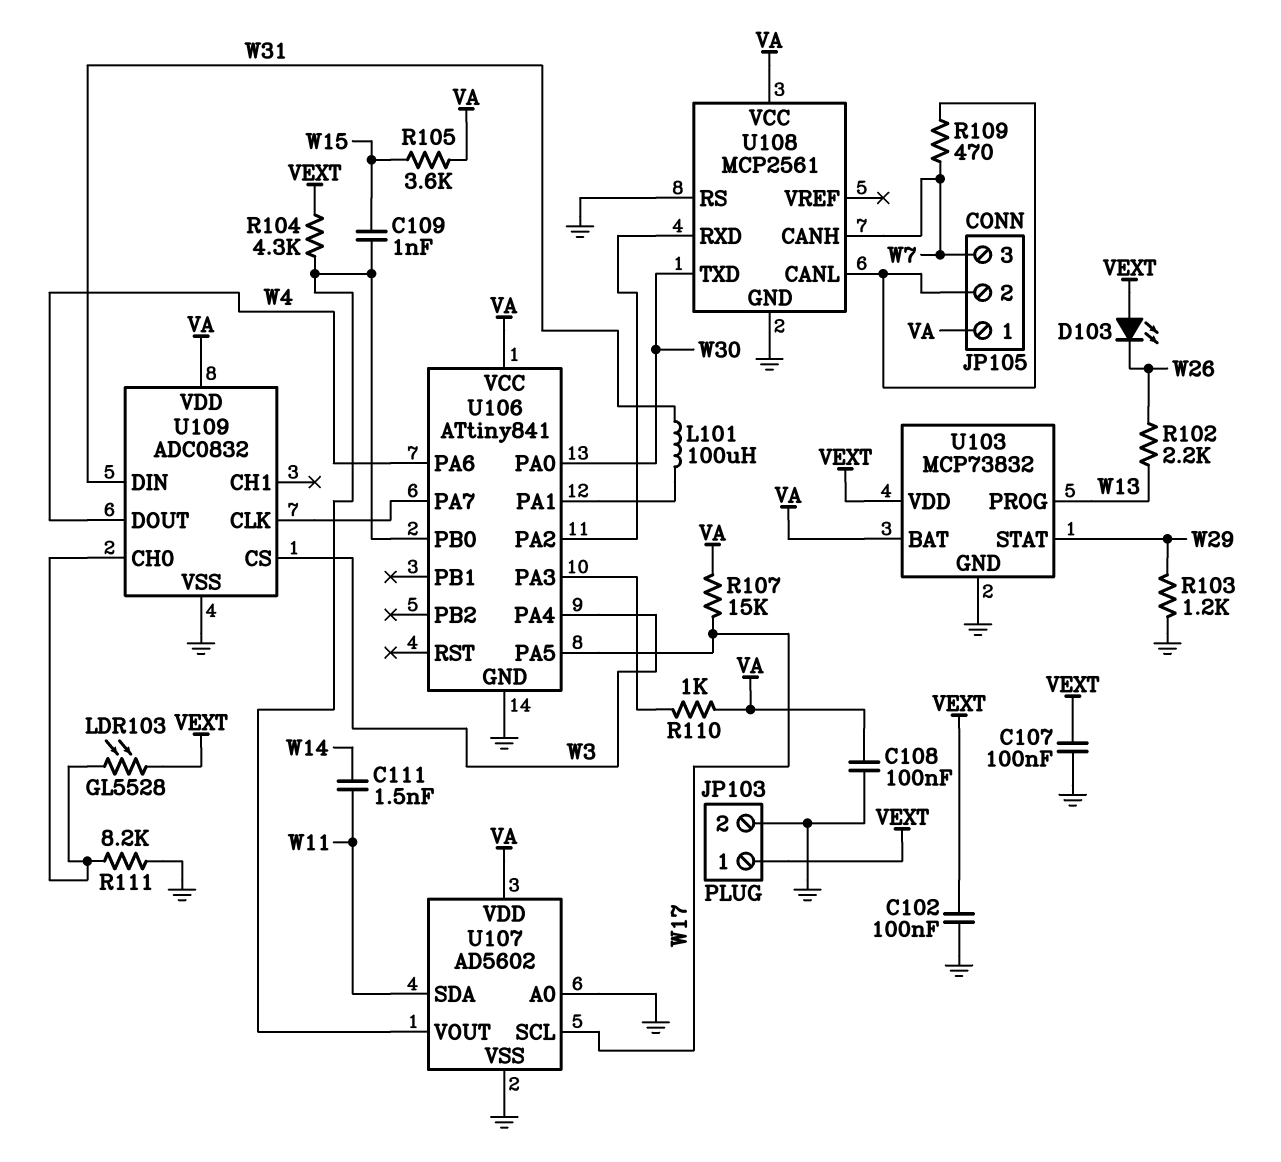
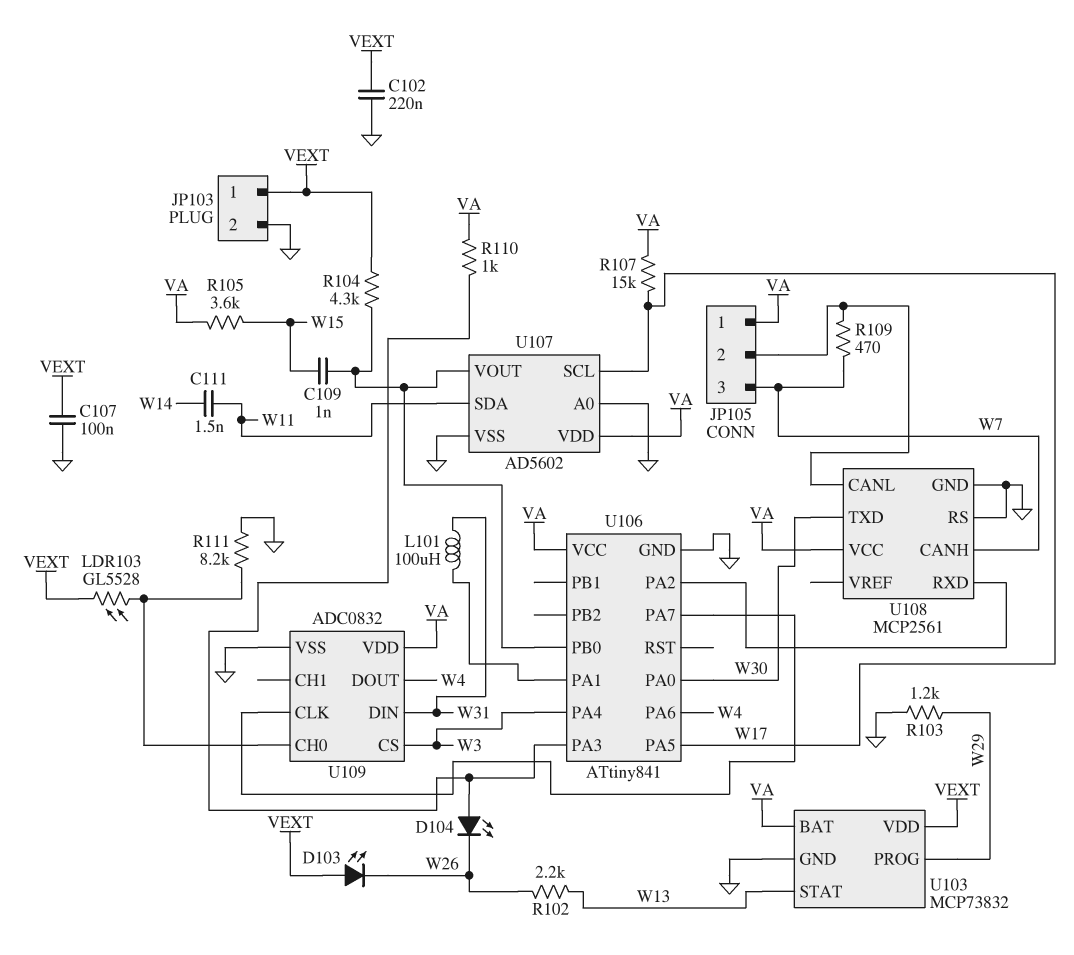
C102: 100nF (GND, VEXT) -> 220nF (GND, VEXT)
C108: 100nF (GND, VA) -> none
D104: none -> LED (A U106/PA3, K W26)
U103 pin PROG: W13 -> W29
U103 pin STAT: W29 -> W13

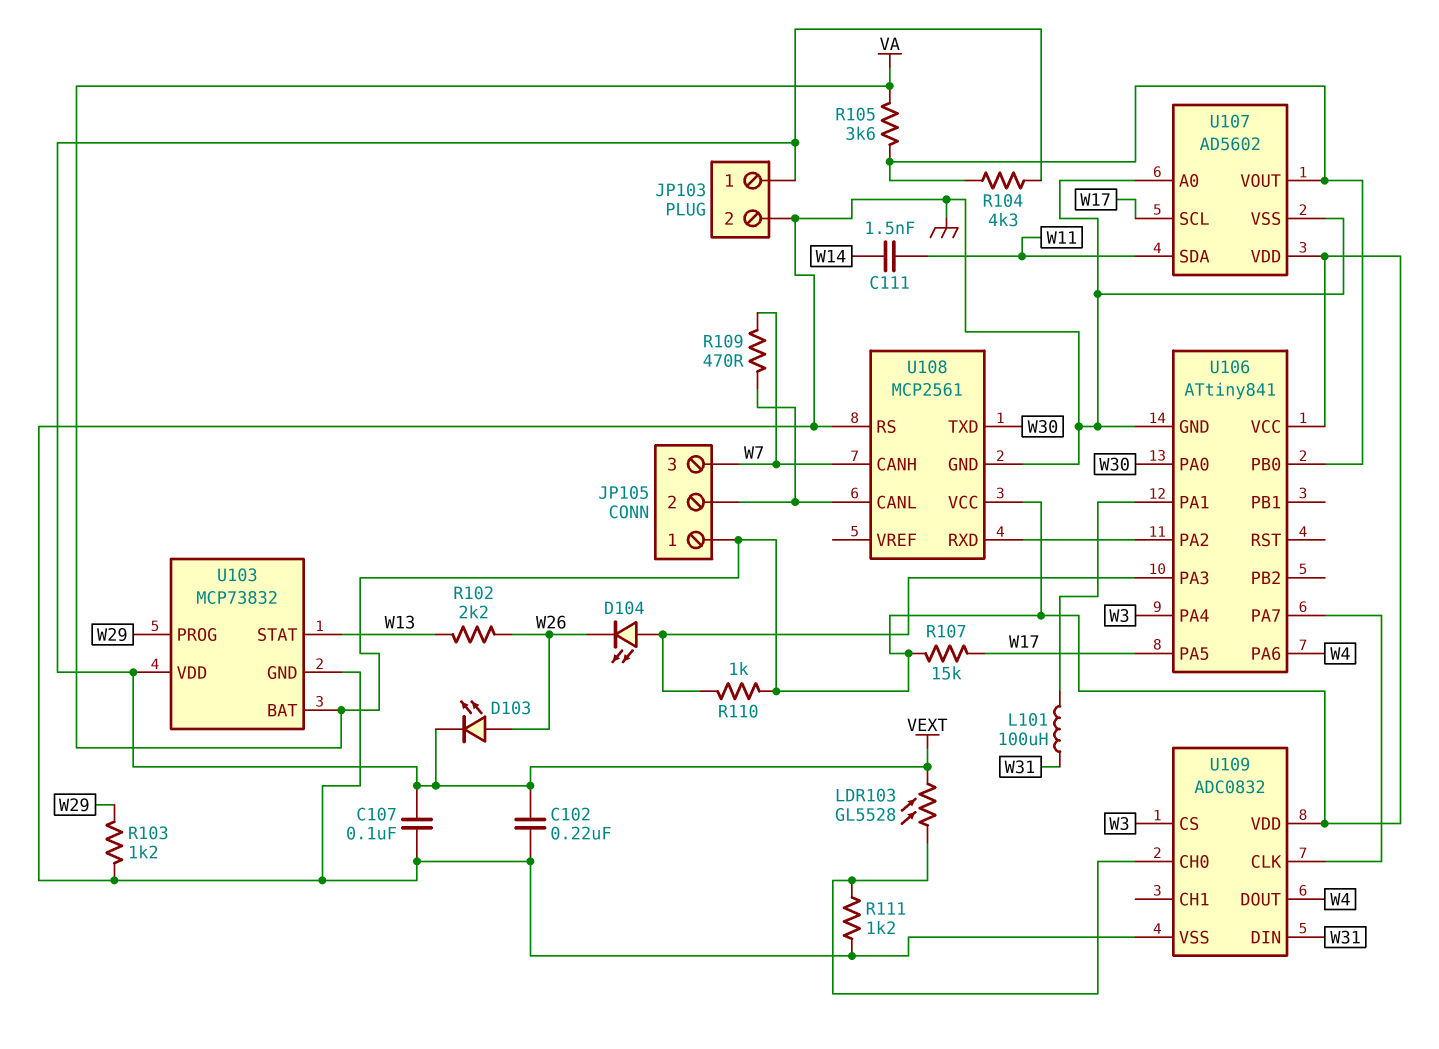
C109: 1nF (U106/PB0, W15) -> none
D103: LED (A VEXT, K W26) -> LED (A W26, K VEXT)
R105: 3.6k (VA, W15) -> 3.6k (U106/PB0, VA)
R111: 8.2k (GND, U109/CH0) -> 1.2k (GND, U109/CH0)

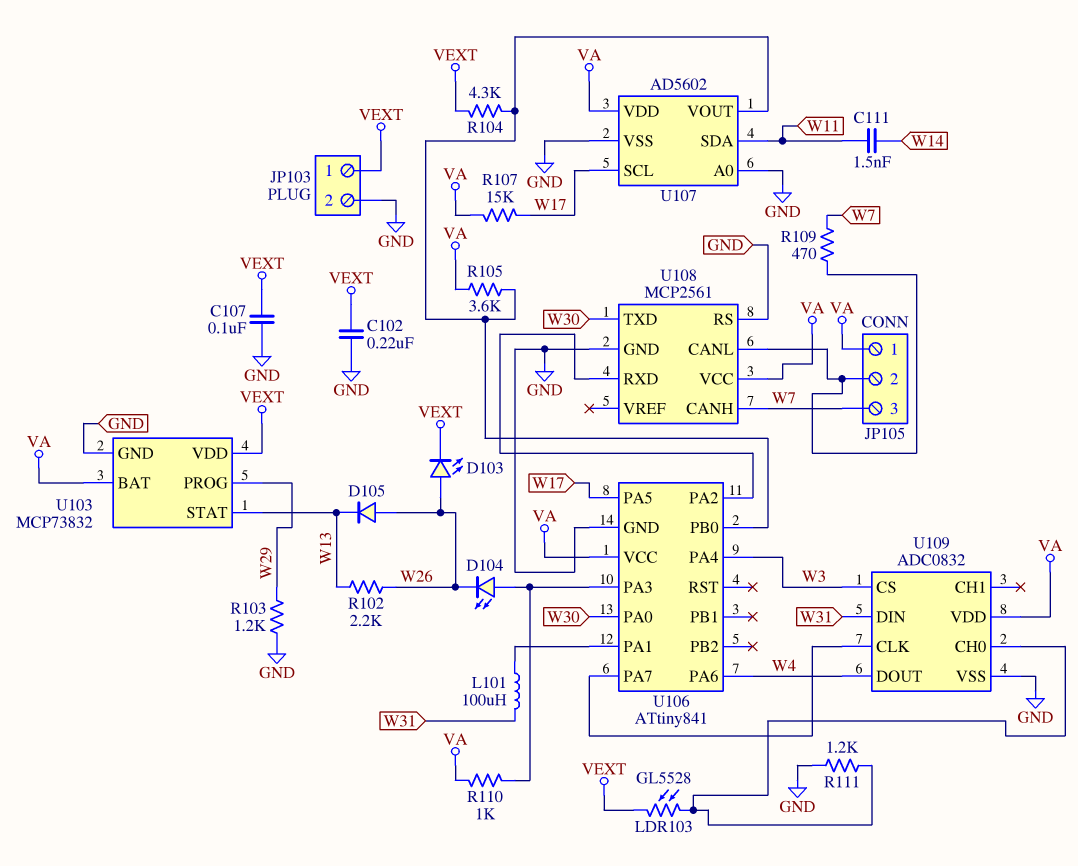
D105: none -> diode (A W26, K W13)

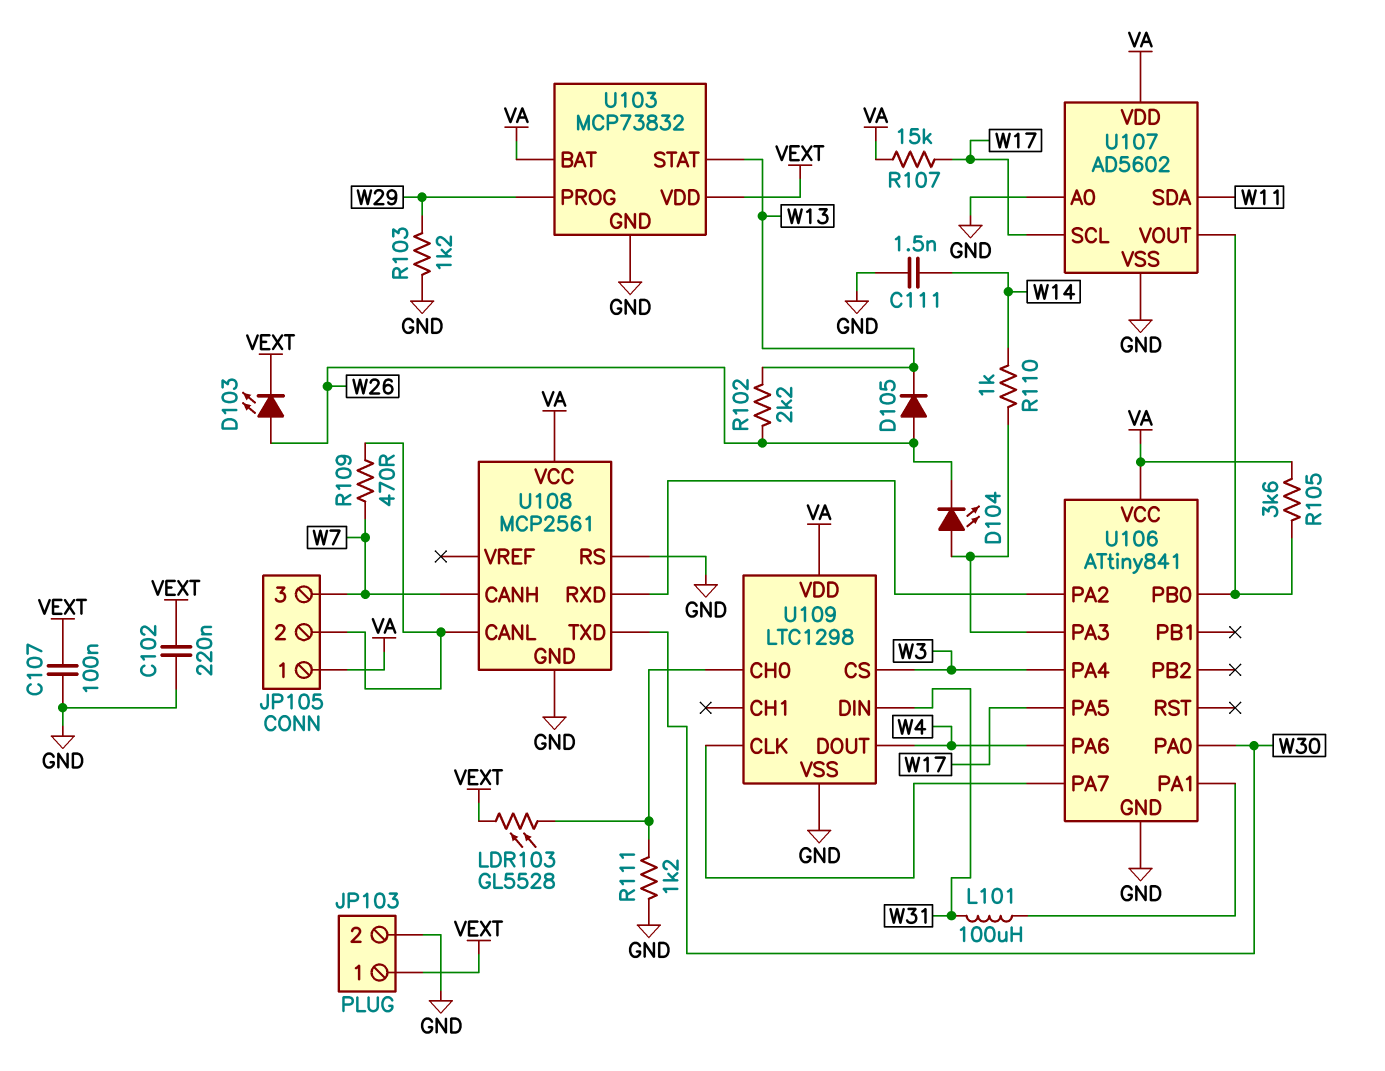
C111: 1.5nF (W11, W14) -> 1.5nF (GND, W14)
R104: 4.3k (U106/PB0, VEXT) -> none
R110: 1k (U106/PA3, VA) -> 1k (U106/PA3, W14)
U109: ADC0832 -> LTC1298

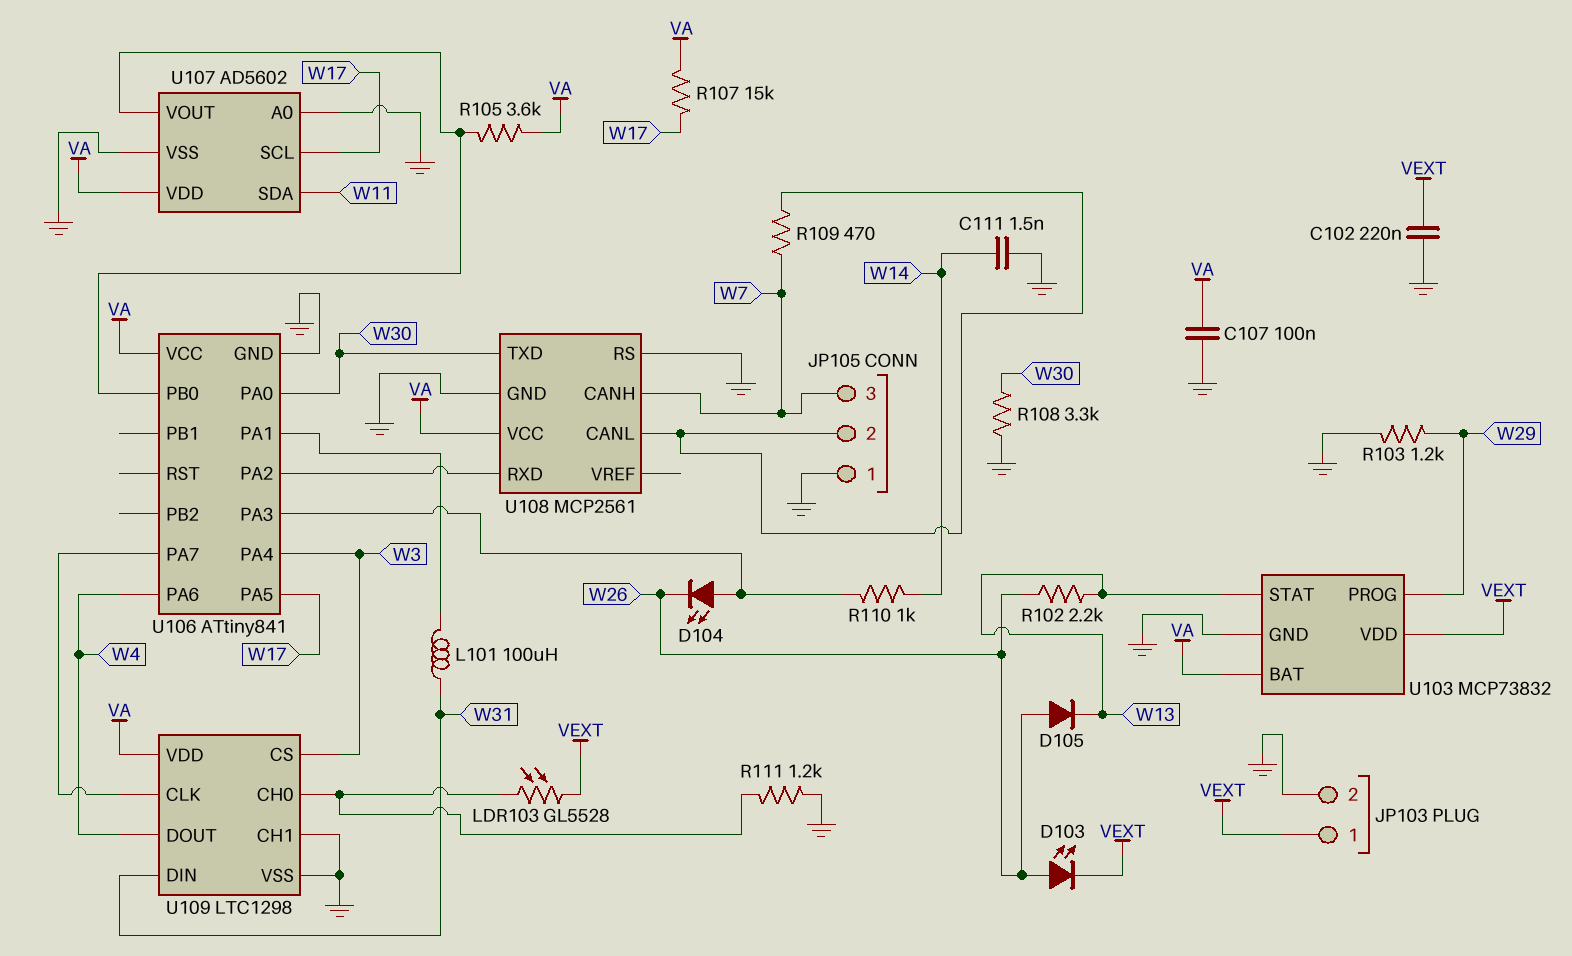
C107: 100nF (GND, VEXT) -> 100nF (GND, VA)
JP105 pin 1: VA -> GND
R108: none -> 3.3k (GND, W30)
U109 pin CH1: none -> GND

